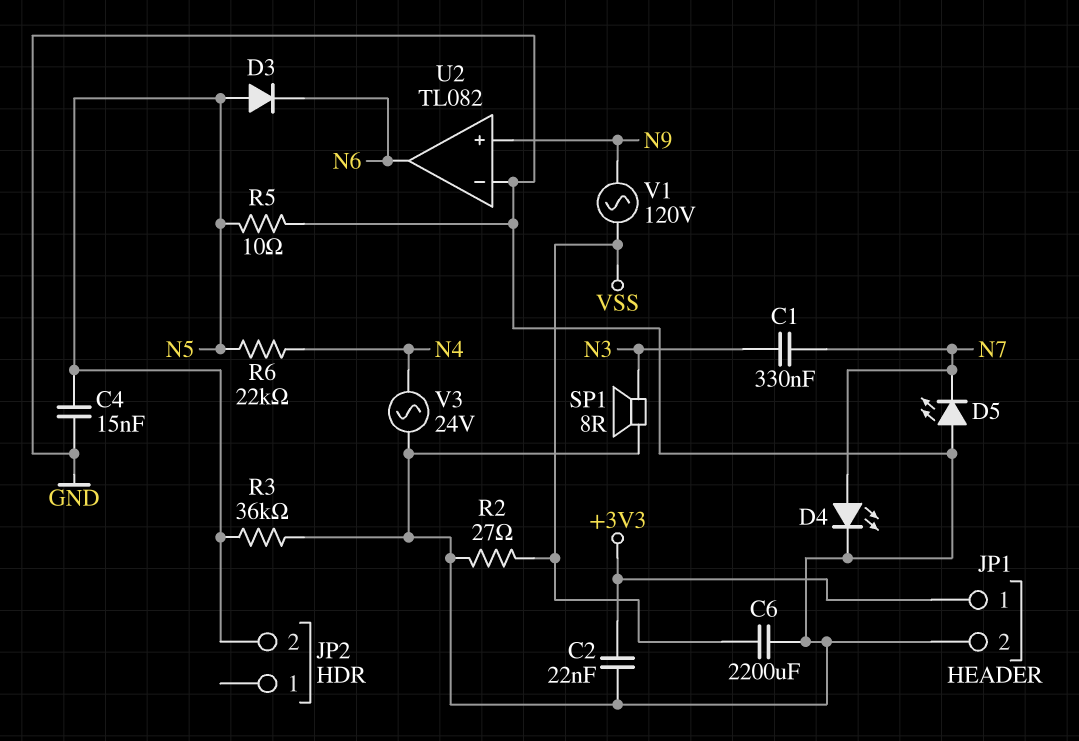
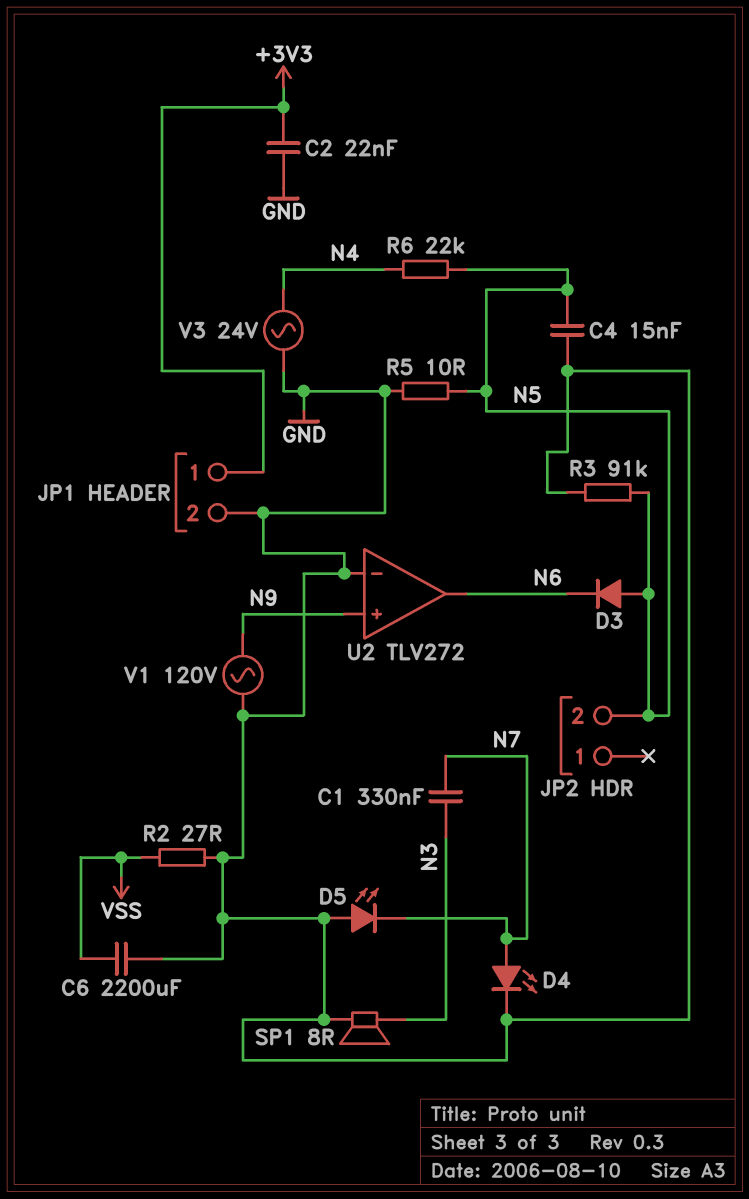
R3: 36k (GND, N5) -> 91k (GND, N5)
U2: TL082 -> TLV272
V1: AC 120V (N9, VSS) -> AC 120V (GND, N9)

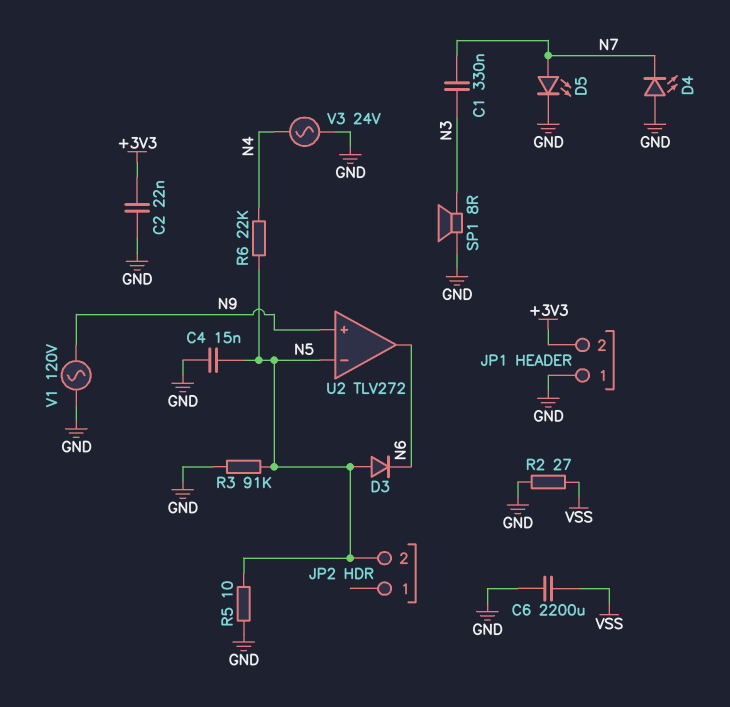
D4: LED (A N7, K GND) -> LED (A GND, K N7)
D5: LED (A GND, K N7) -> LED (A N7, K GND)
JP1 pin 1: +3V3 -> GND
JP1 pin 2: GND -> +3V3
U2 pin in-: GND -> N5

